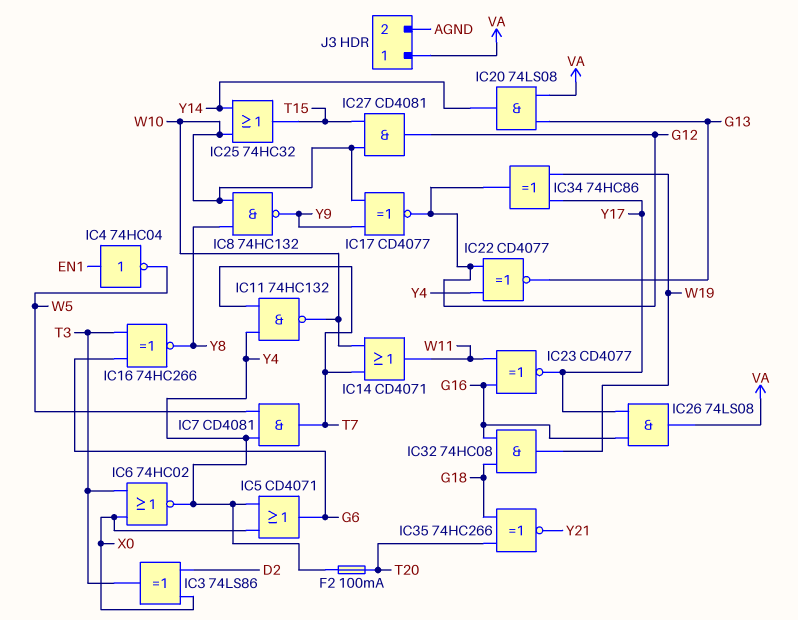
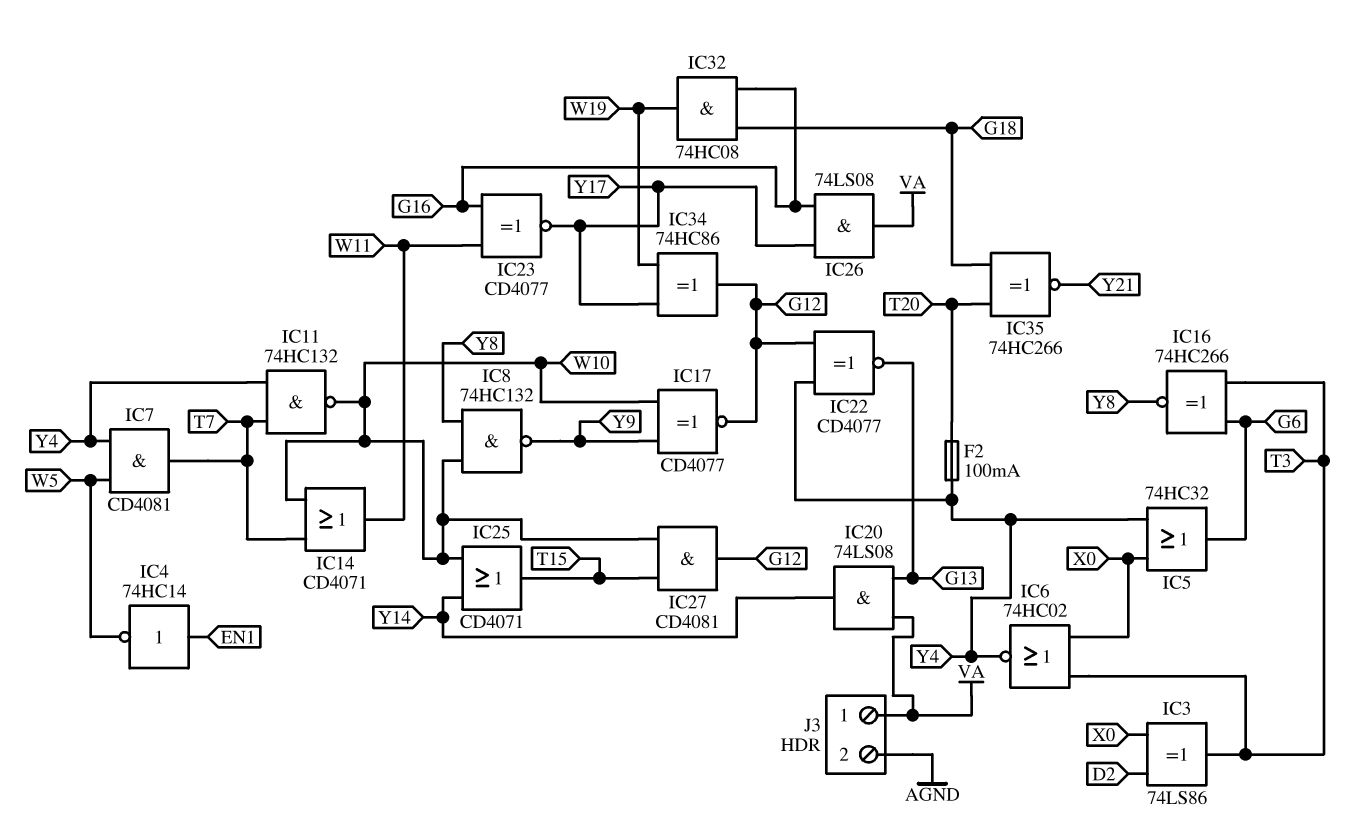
IC4: NOT 74HC04 (in EN1, out W5) -> NOT 74HC14 (in EN1, out W5)
IC5: OR CD4071 (in X0, in Y4, out G6) -> OR 74HC32 (in X0, in Y4, out G6)
IC25: OR 74HC32 (in W10, in Y14, out T15) -> OR CD4071 (in W10, in Y14, out T15)

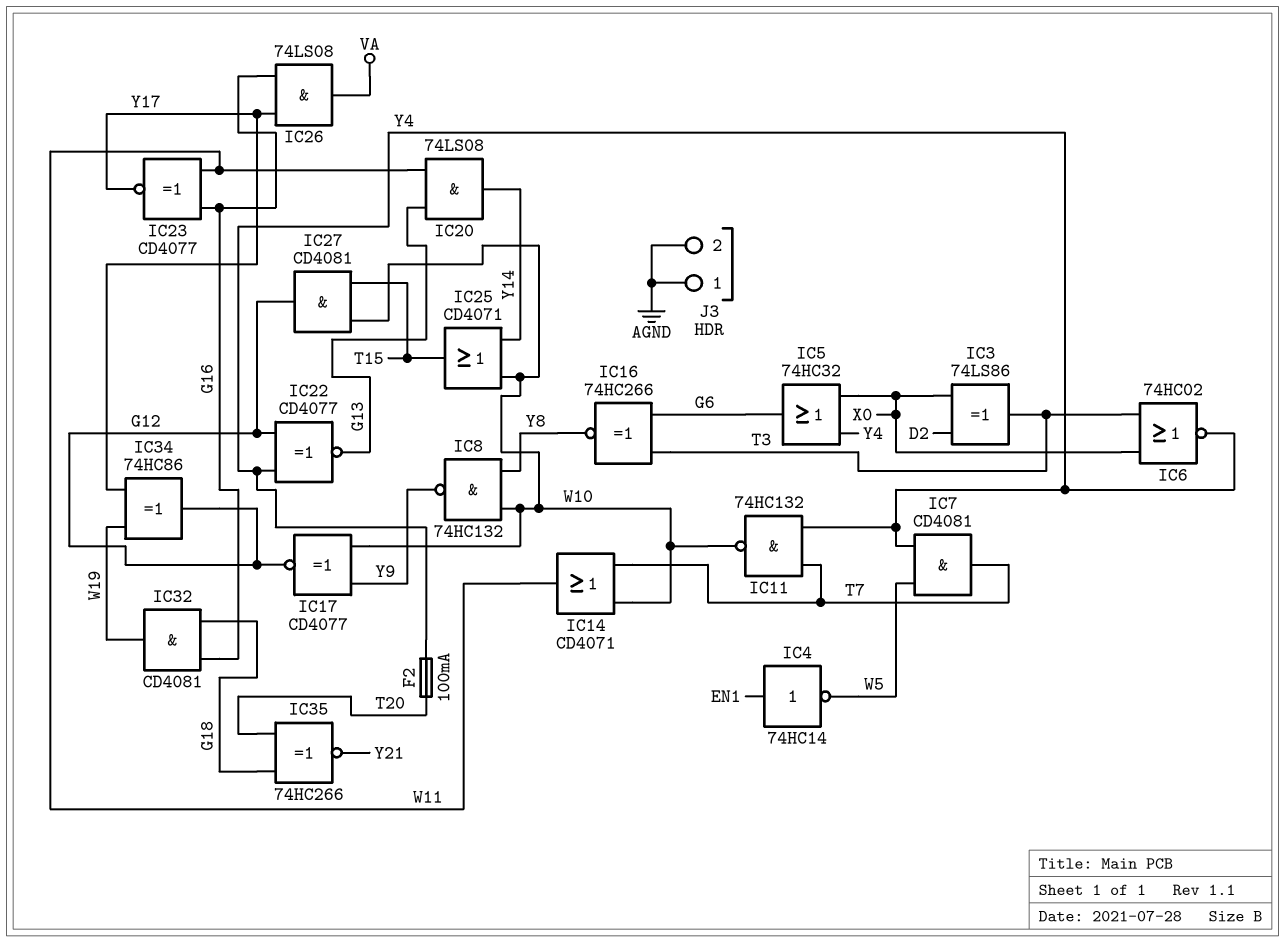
IC20: AND 74LS08 (in G13, in VA, out Y14) -> AND 74LS08 (in G13, in W11, out Y14)
IC32: AND 74HC08 (in G16, in G18, out W19) -> AND CD4081 (in G16, in G18, out W19)
J3 pin 1: VA -> AGND

